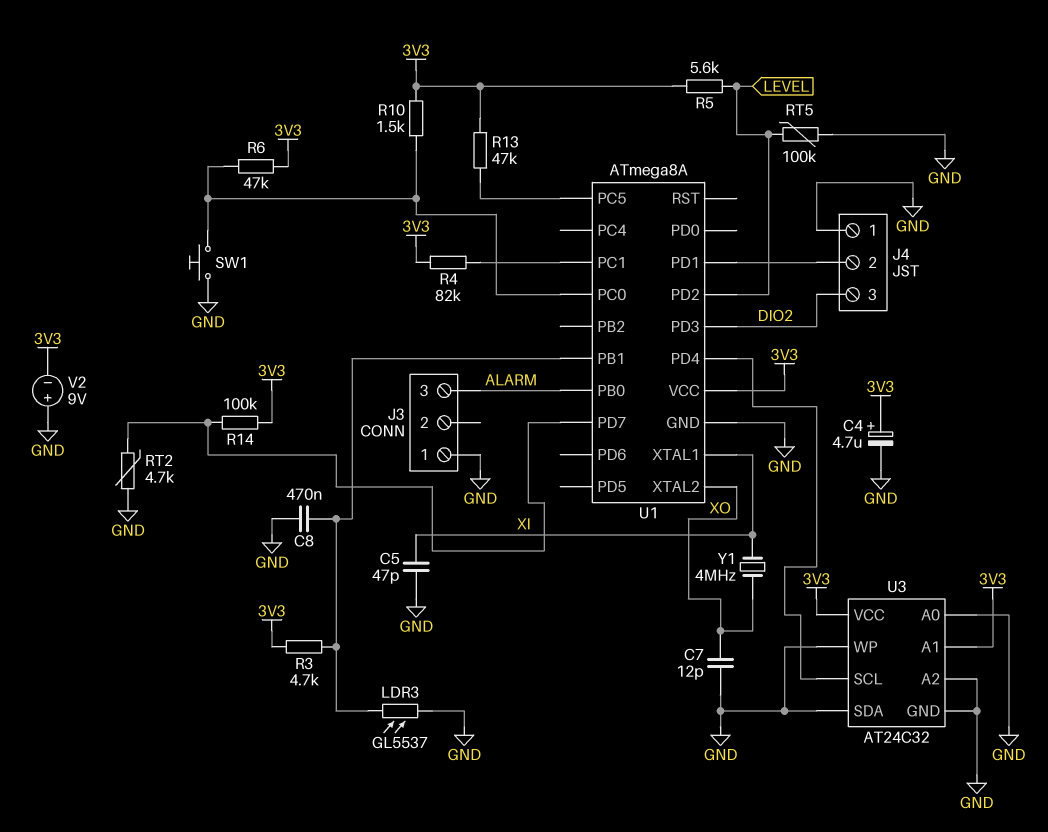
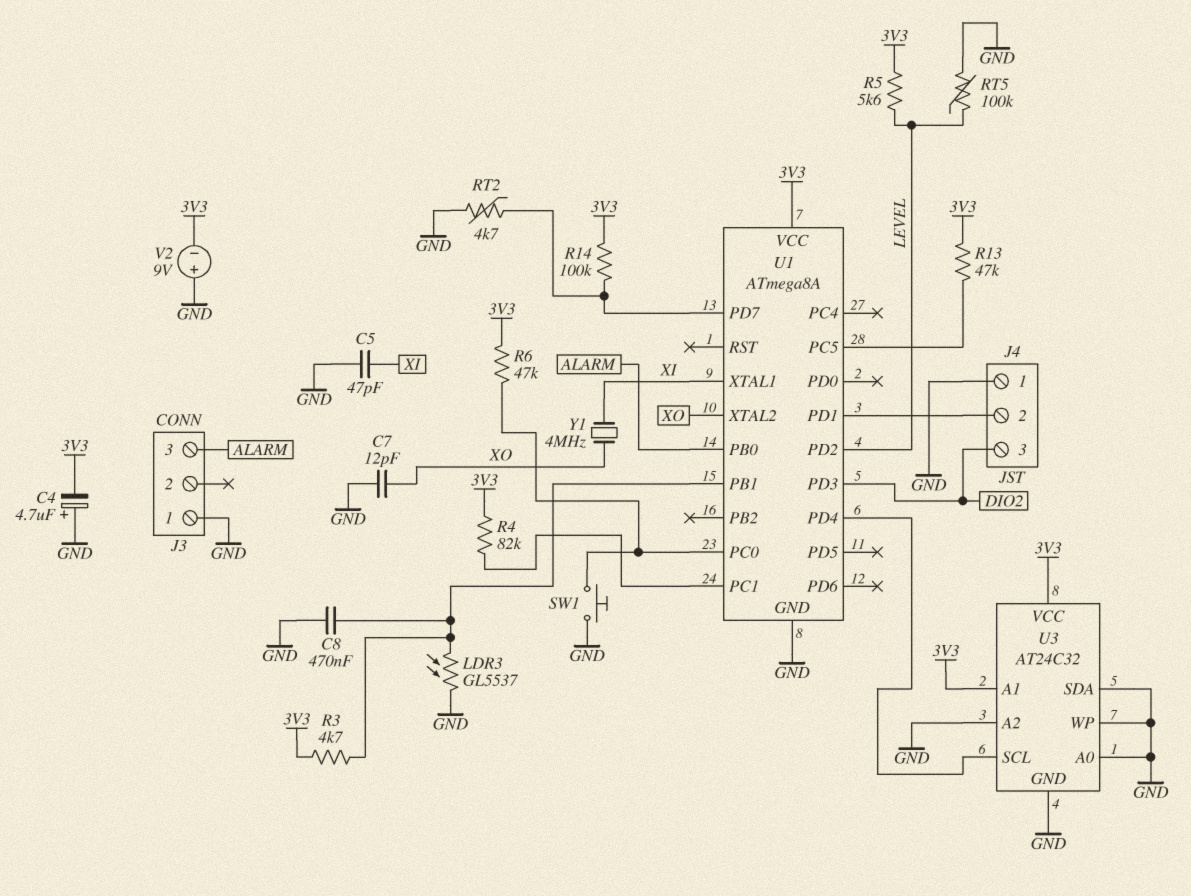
C4: 4.7uF (plus 3V3, minus GND) -> 4.7uF (plus GND, minus 3V3)
R10: 1.5k (3V3, U1/PC0) -> none

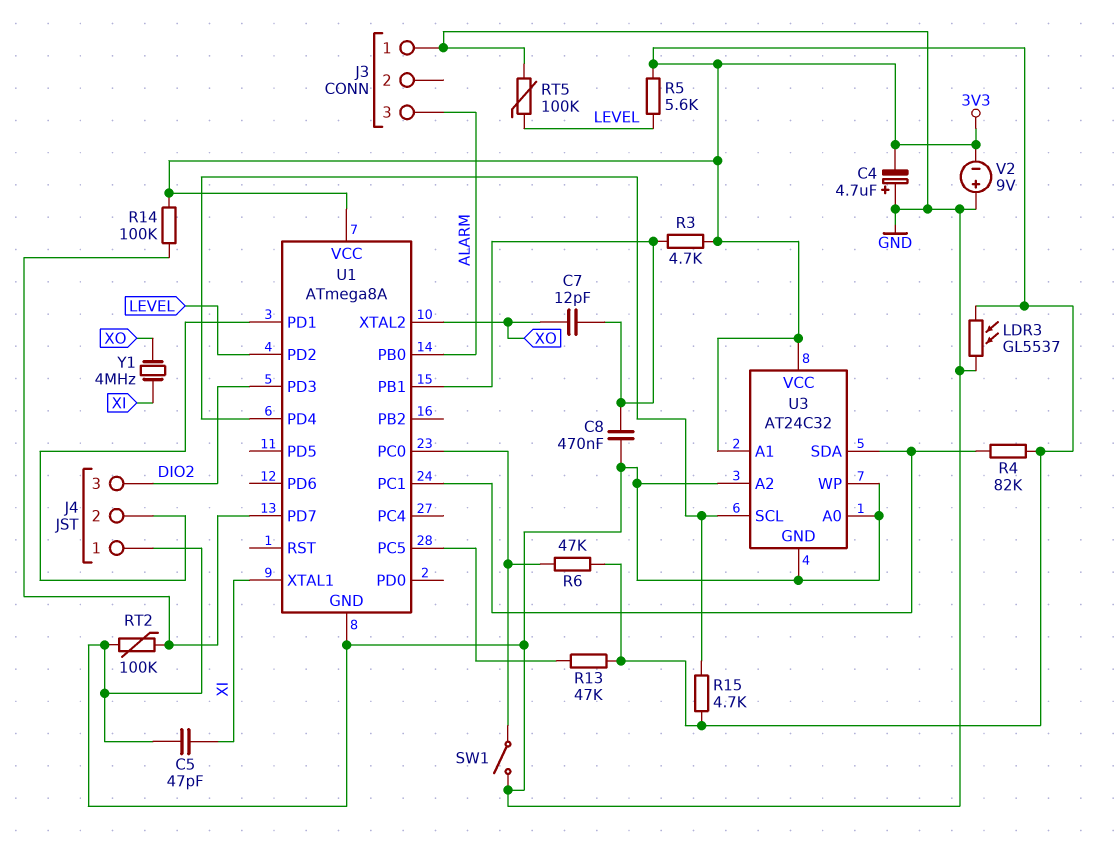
C7: 12pF (GND, XO) -> 12pF (U1/PB1, XO)
LDR3: GL5537 (GND, U1/PB1) -> GL5537 (3V3, GND)
R15: none -> 4.7k (3V3, U1/PD4)
RT2: 4.7k (GND, U1/PD7) -> 100k (GND, U1/PD7)
SW1: button (GND, U1/PC0) -> switch (GND, U1/PC0)
U3 pin SDA: GND -> U1/PC1

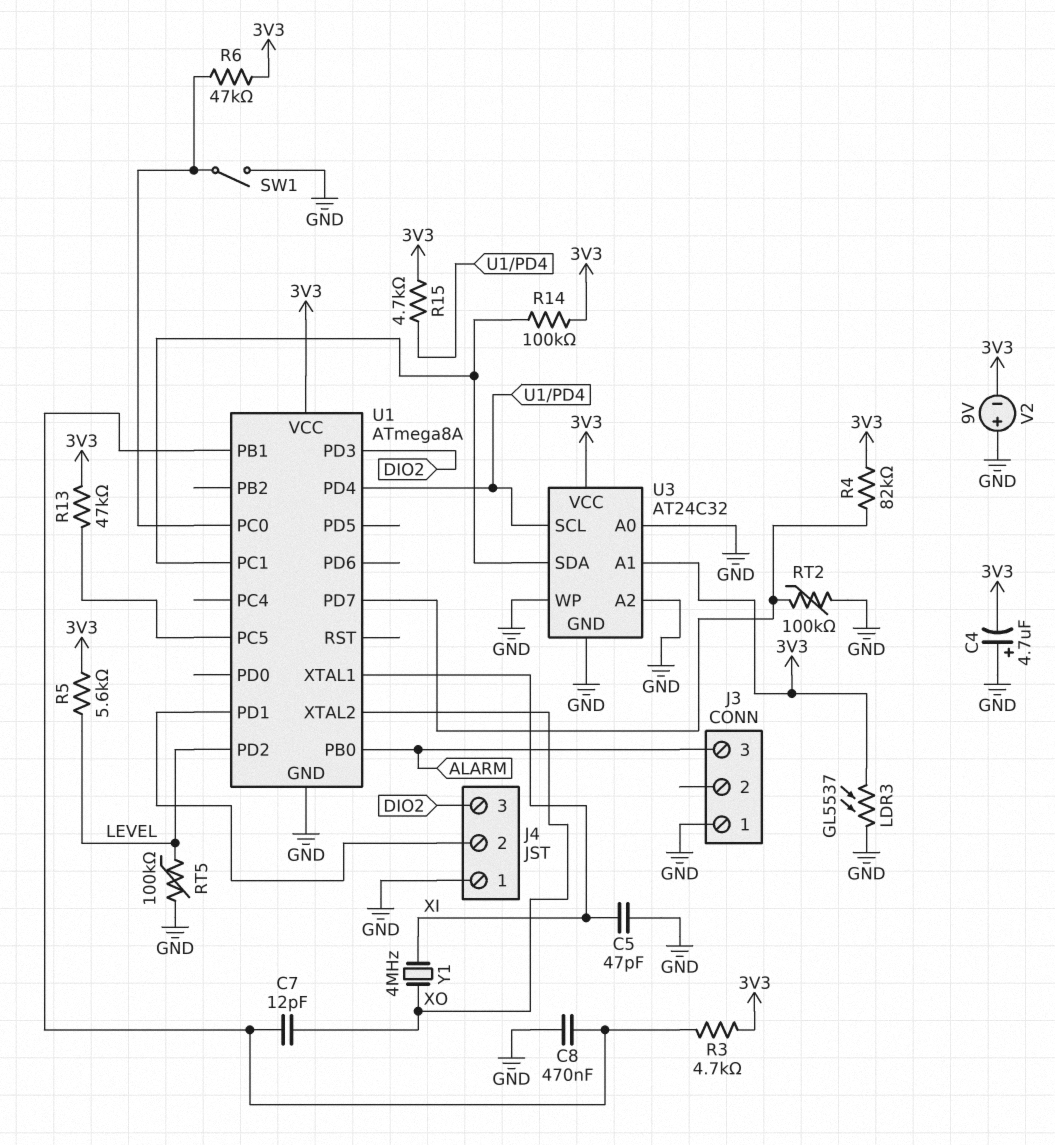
R4: 82k (3V3, U1/PC1) -> 82k (3V3, U1/PD7)
R14: 100k (3V3, U1/PD7) -> 100k (3V3, U1/PC1)

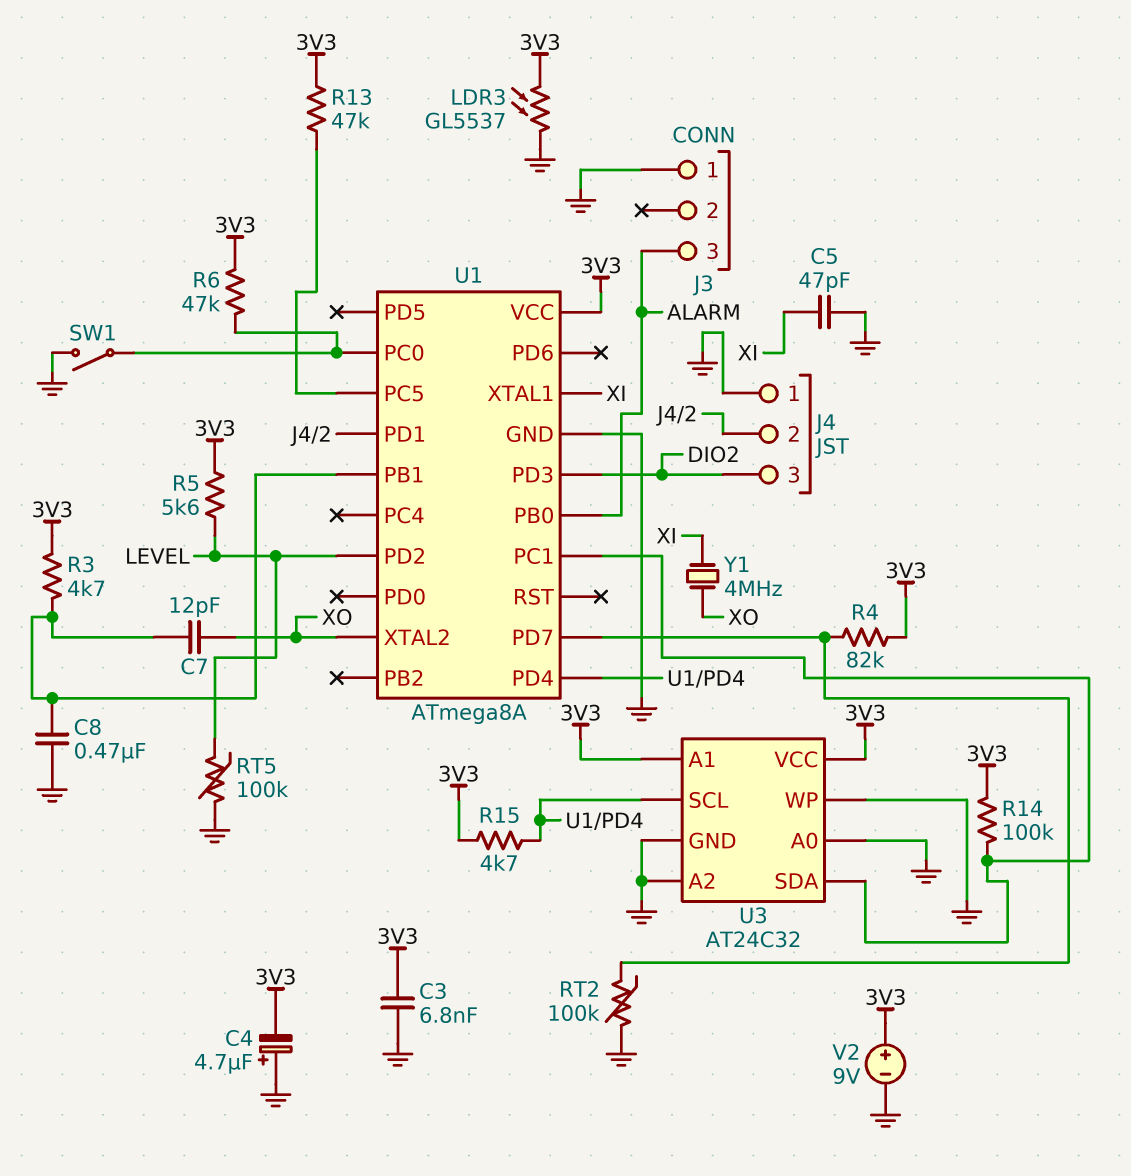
C3: none -> 6.8nF (3V3, GND)
V2: 9V (plus GND, minus 3V3) -> 9V (plus 3V3, minus GND)

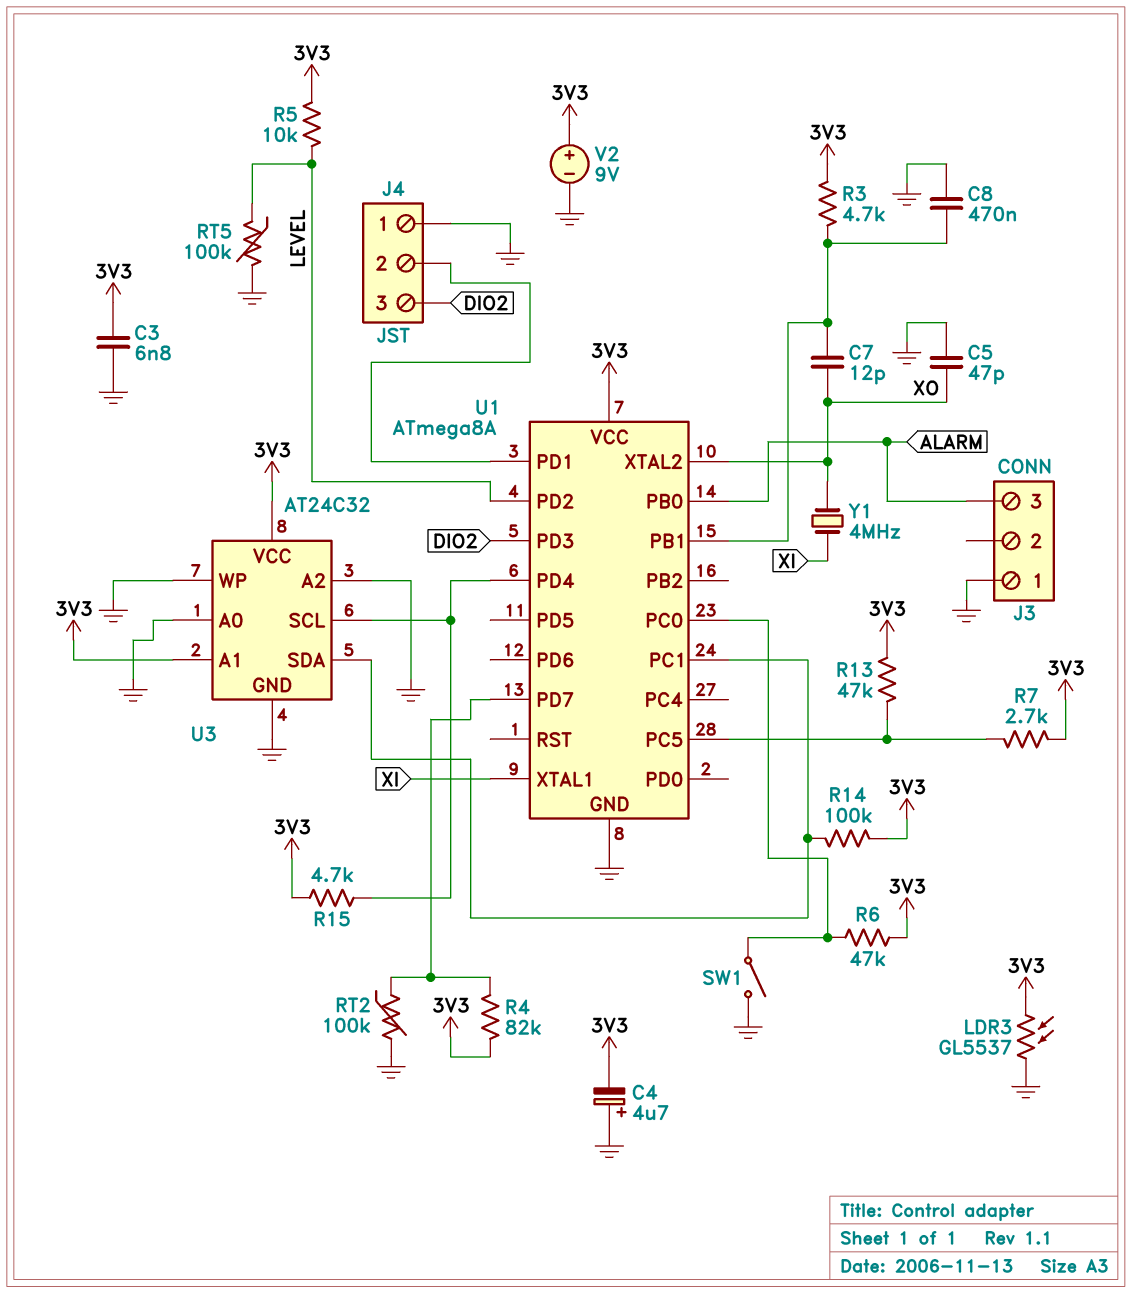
C5: 47pF (GND, XI) -> 47pF (GND, XO)
R5: 5.6k (3V3, LEVEL) -> 10k (3V3, LEVEL)
R7: none -> 2.7k (3V3, U1/PC5)

